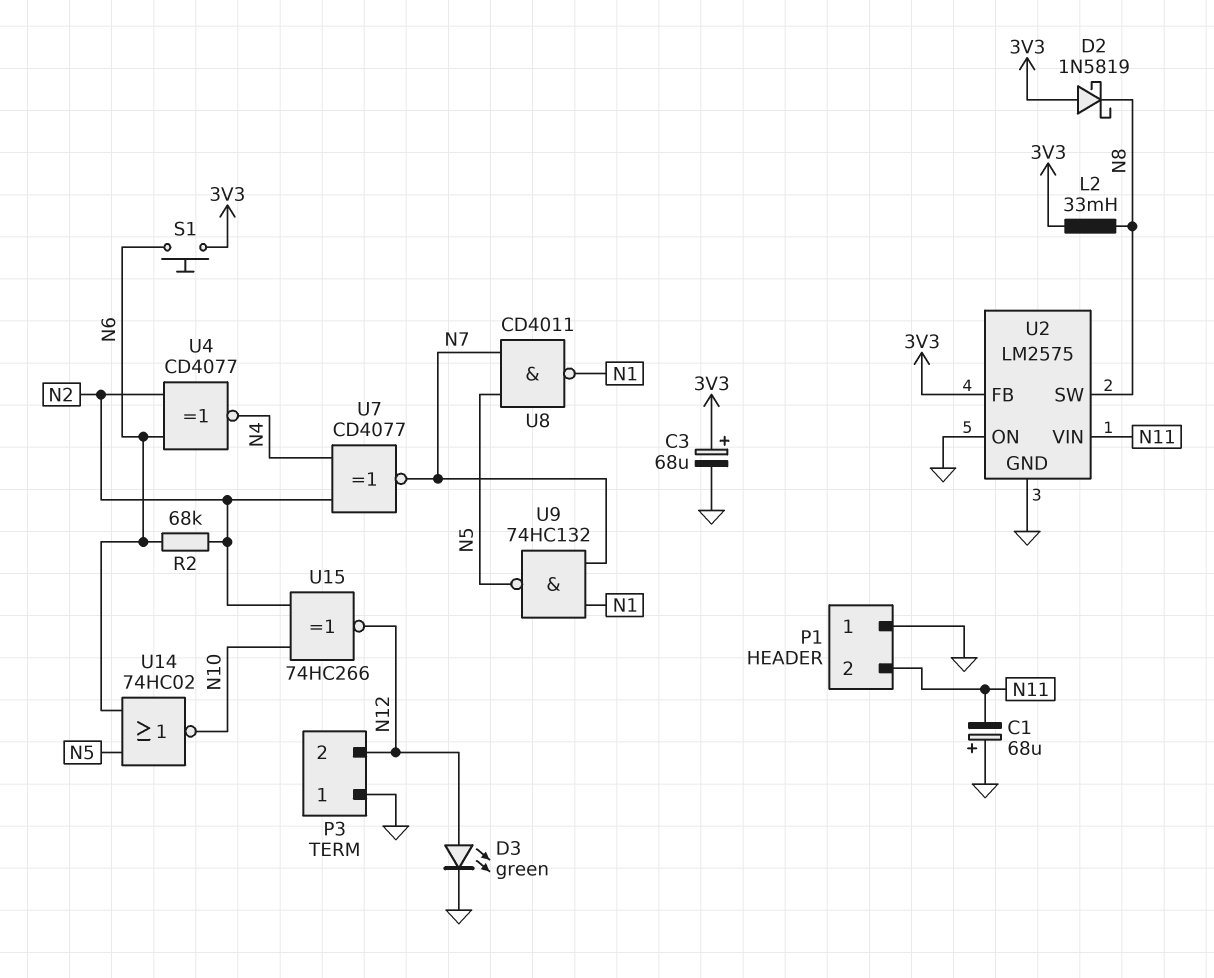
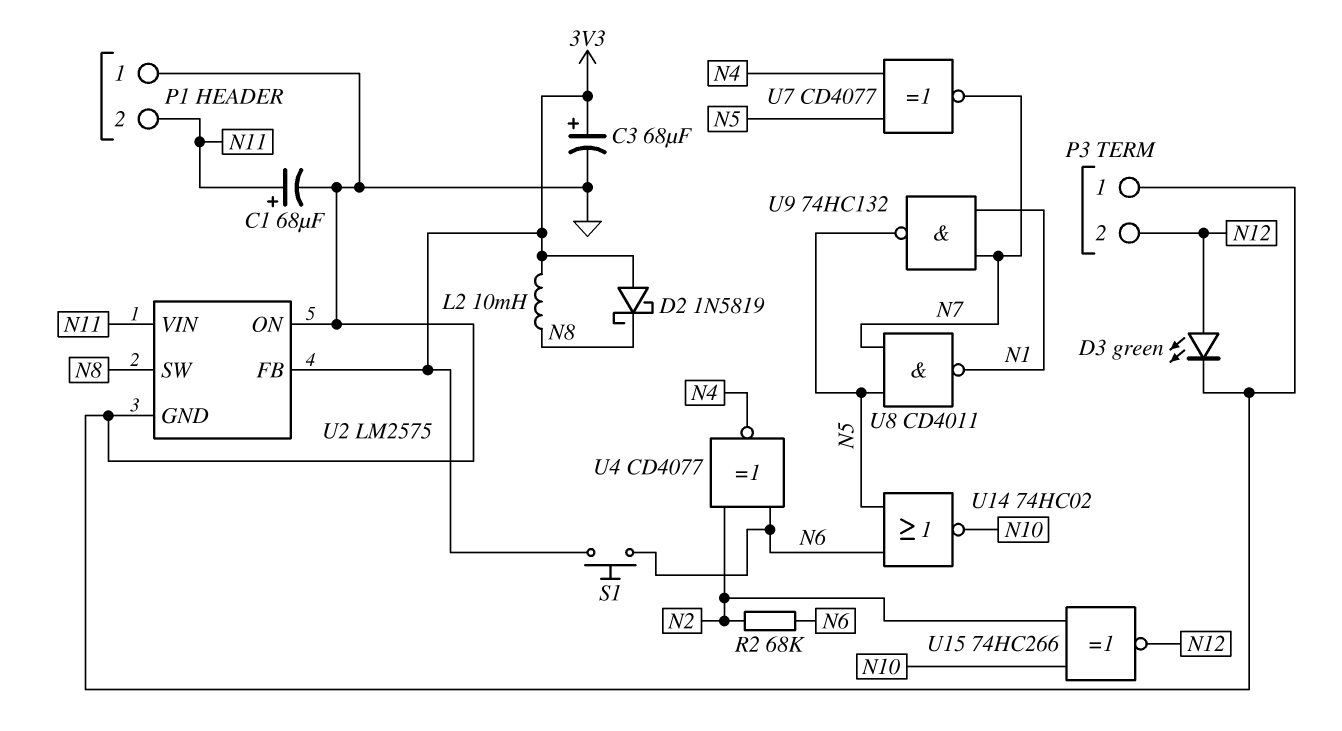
C1: 68uF (plus GND, minus N11) -> 68uF (plus N11, minus GND)
L2: 33mH (3V3, N8) -> 10mH (3V3, N8)
U7: XNOR CD4077 (in N2, in N4, out N7) -> XNOR CD4077 (in N4, in N5, out N7)

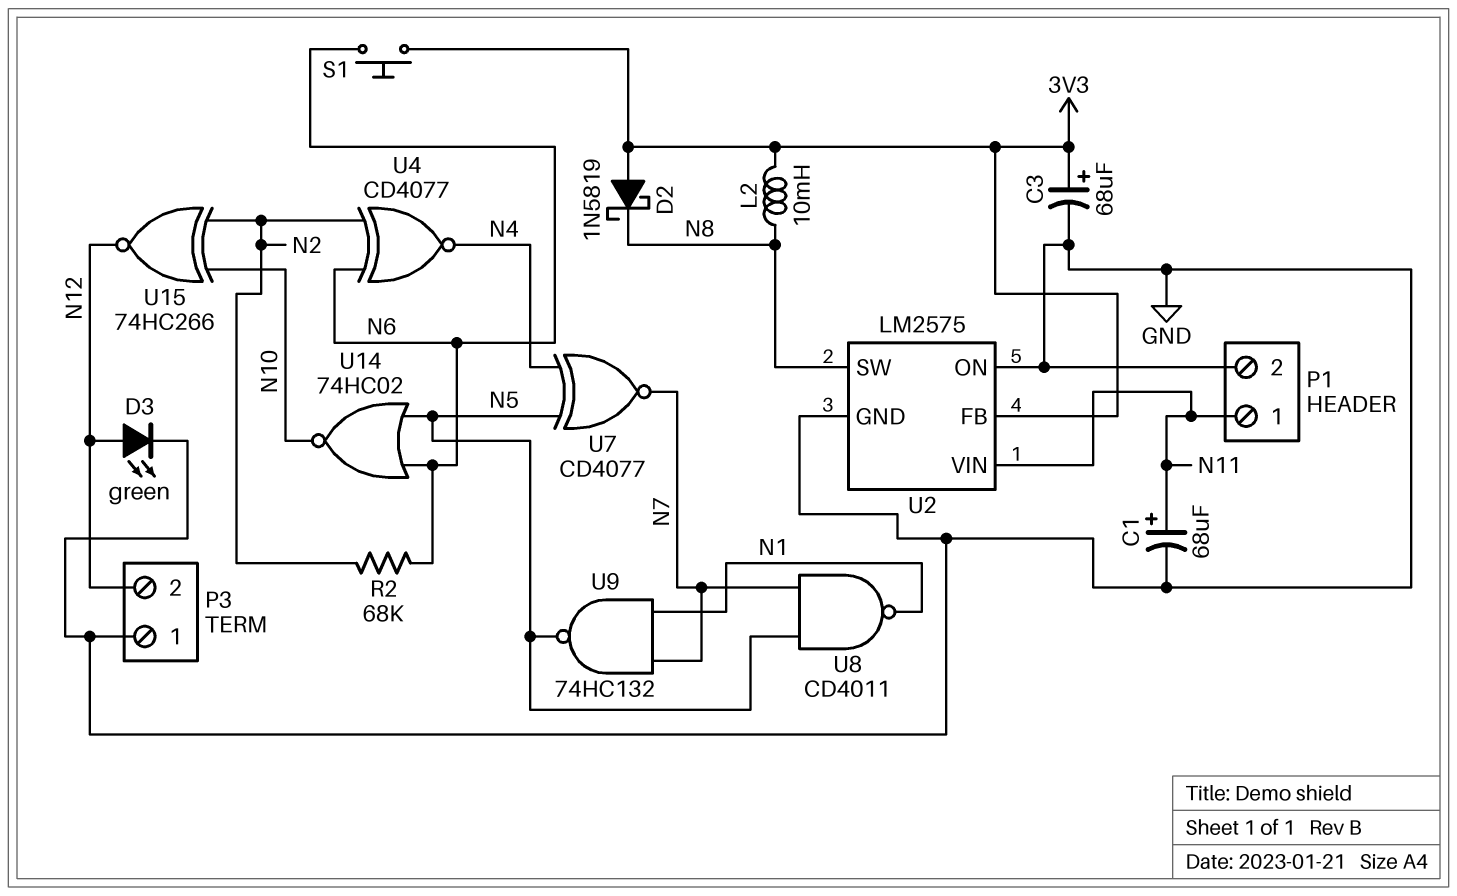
P1 pin 1: GND -> N11
P1 pin 2: N11 -> GND

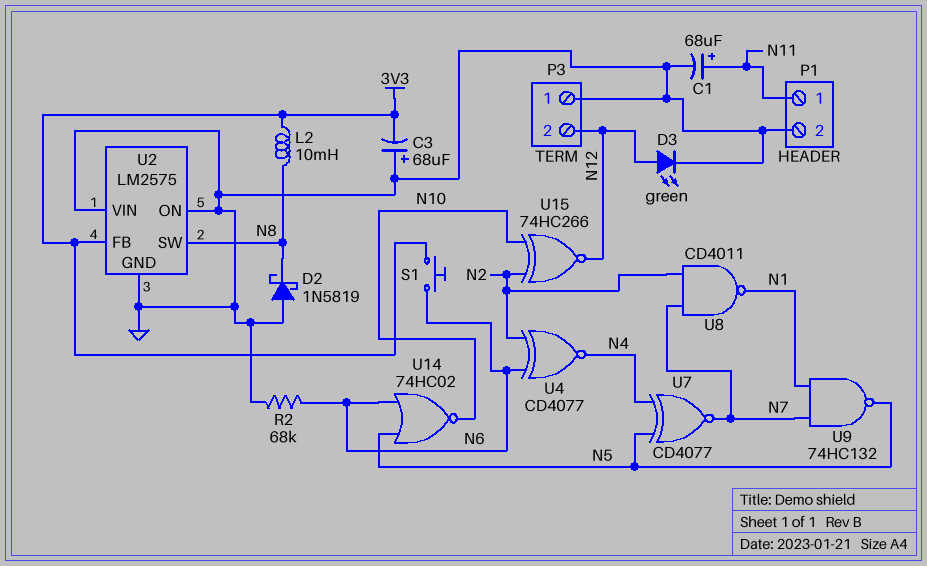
C3: 68uF (plus 3V3, minus GND) -> 68uF (plus GND, minus 3V3)
D2: schottky 1N5819 (A 3V3, K N8) -> schottky 1N5819 (A GND, K N8)
R2: 68k (N2, N6) -> 68k (GND, N6)
U2 pin VIN: N11 -> GND
U8: NAND CD4011 (in N5, in N7, out N1) -> NAND CD4011 (in N2, in N7, out N1)

